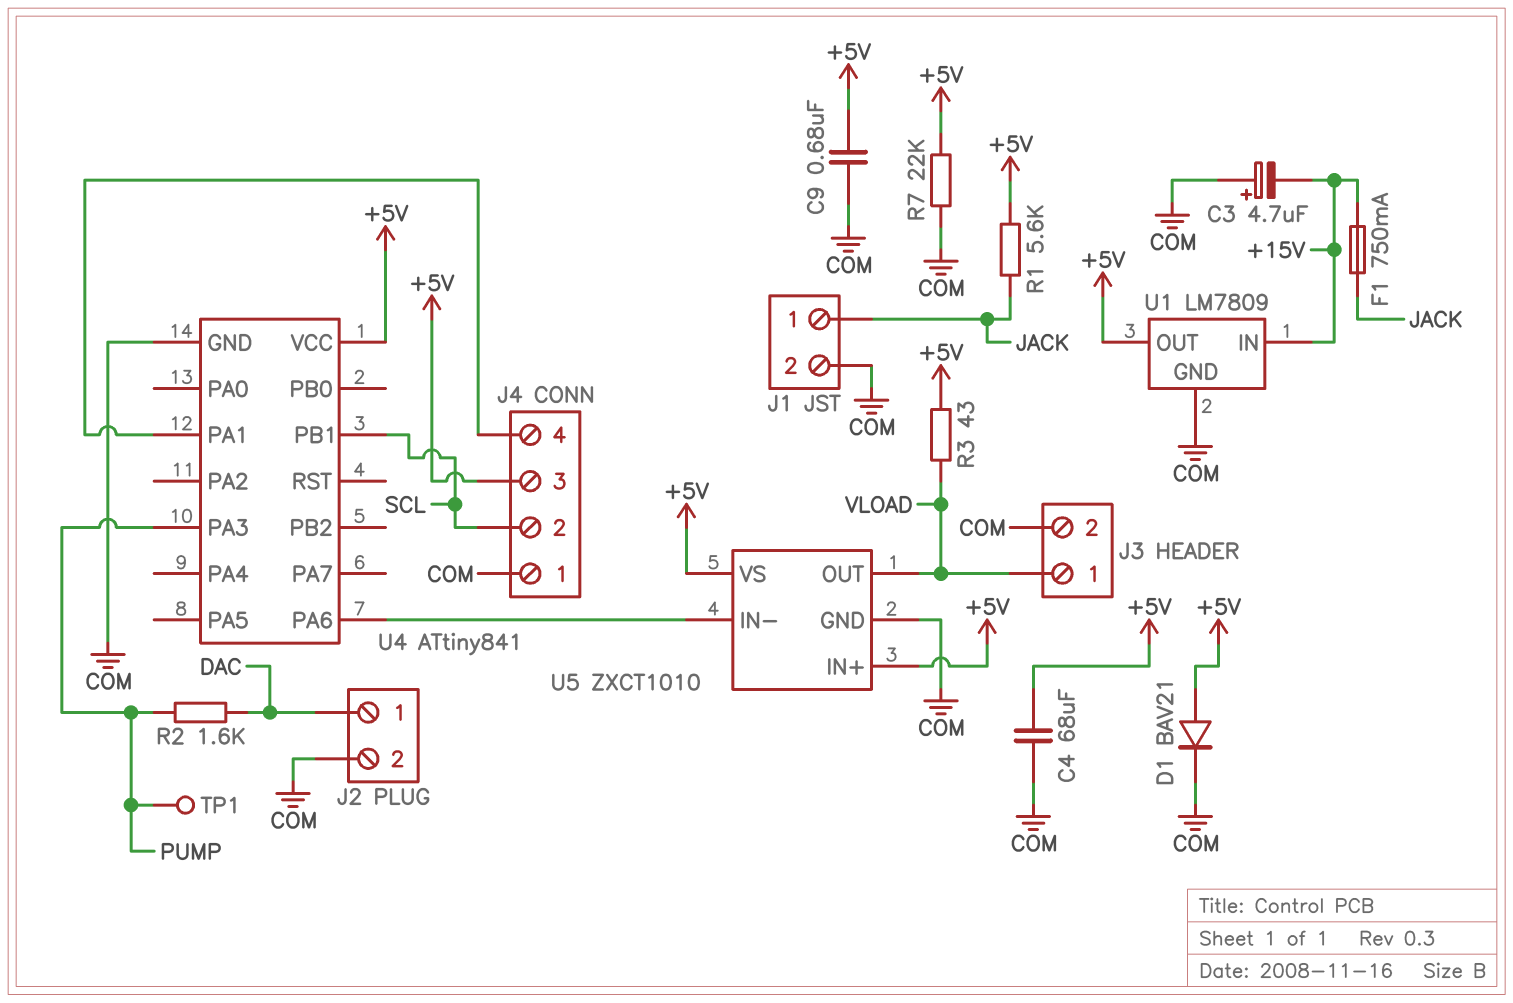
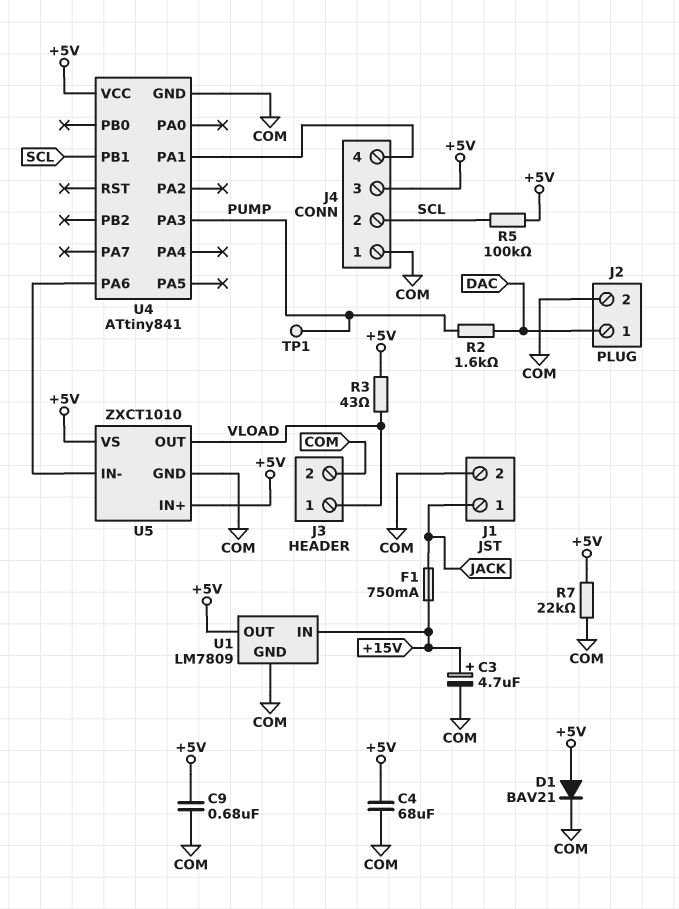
C3: 4.7uF (plus COM, minus +15V) -> 4.7uF (plus +15V, minus COM)
R1: 5.6k (+5V, JACK) -> none
R5: none -> 100k (+5V, SCL)

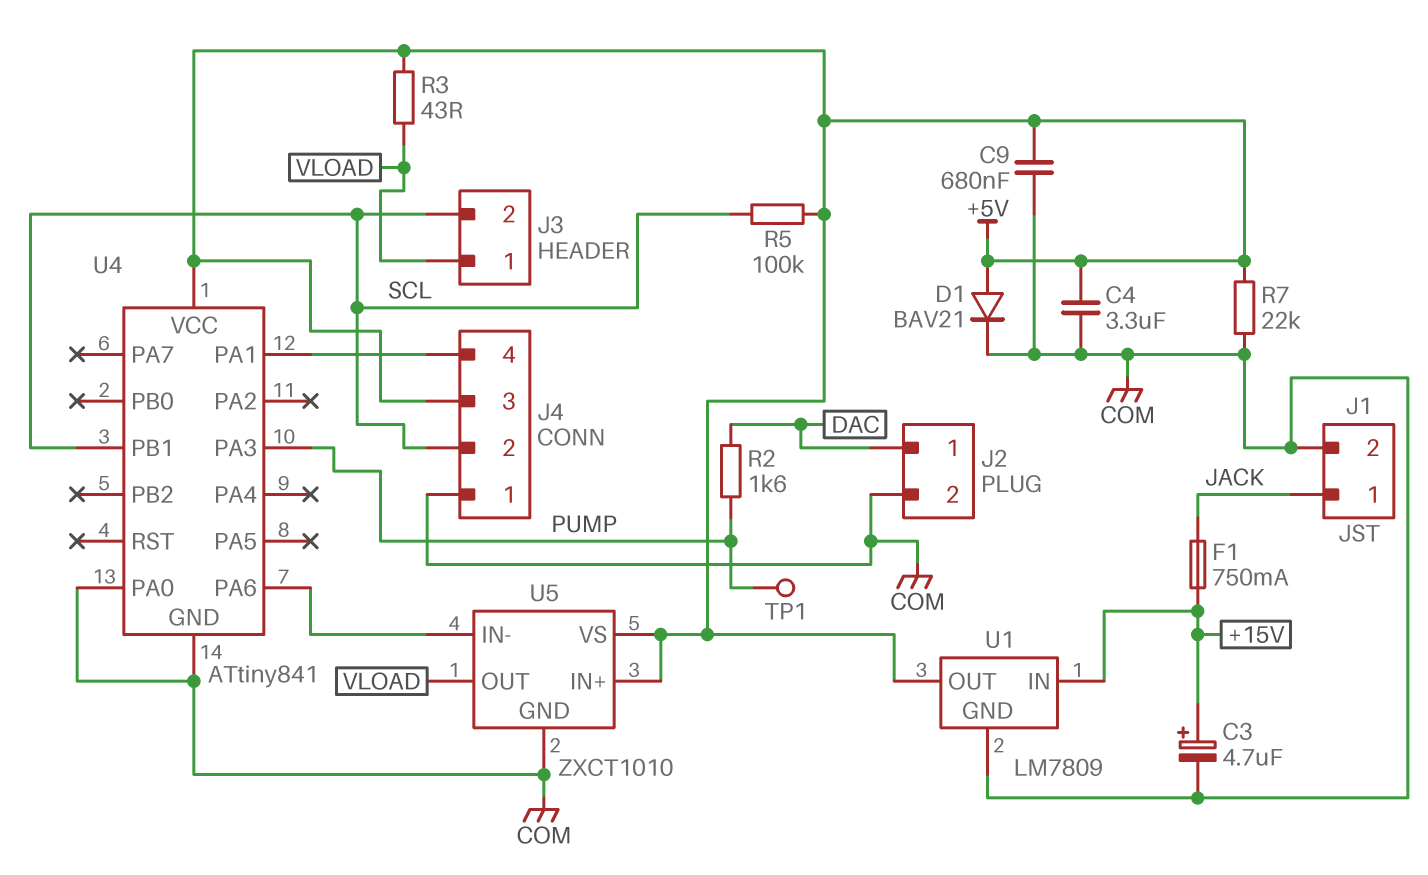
C4: 68uF (+5V, COM) -> 3.3uF (+5V, COM)
J3 pin 2: COM -> SCL
U4 pin PA0: none -> COM

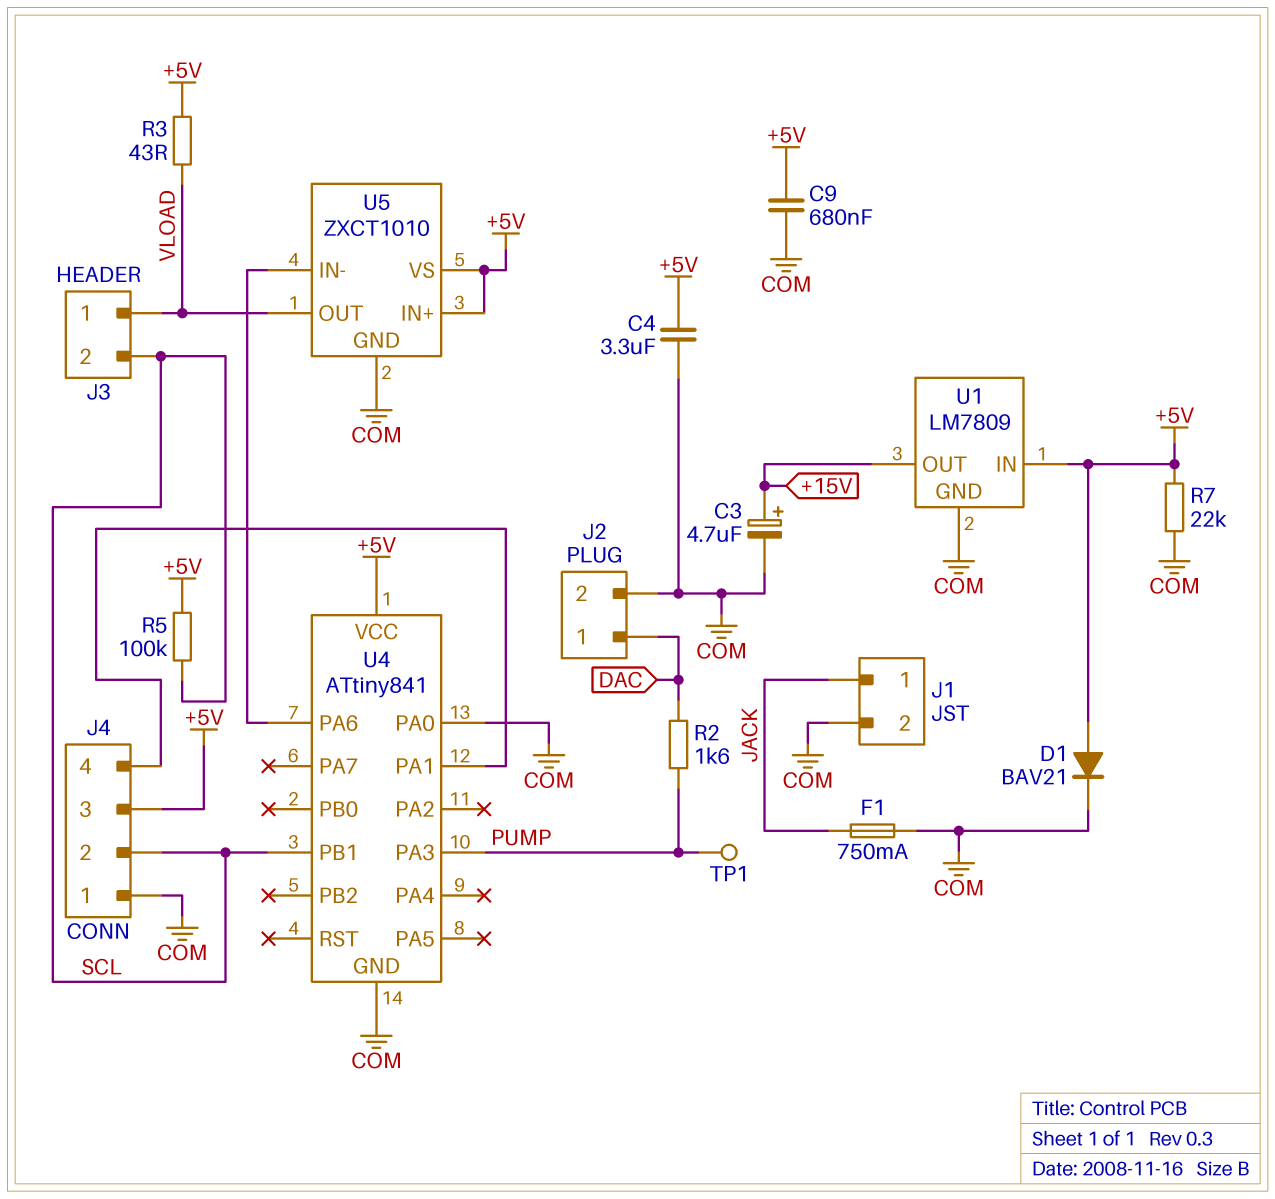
F1: 750mA (+15V, JACK) -> 750mA (COM, JACK)
U1 pin IN: +15V -> +5V
U1 pin OUT: +5V -> +15V

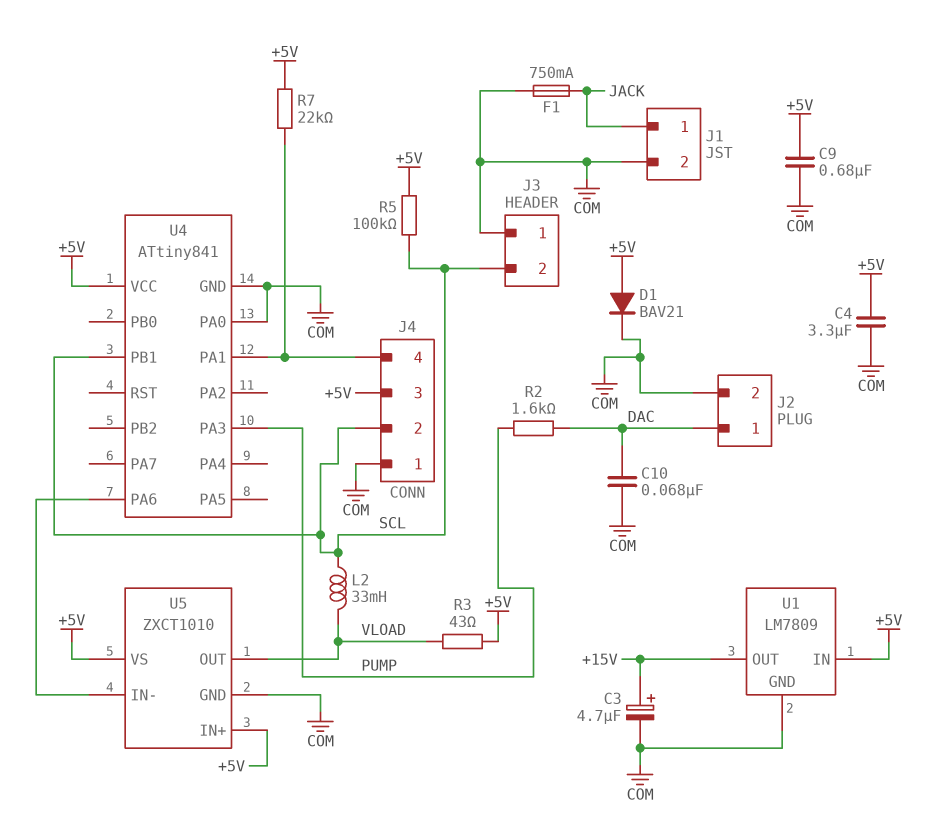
C10: none -> 68nF (COM, DAC)
J3 pin 1: VLOAD -> COM
L2: none -> 33mH (SCL, VLOAD)
R7: 22k (+5V, COM) -> 22k (+5V, J4/4)
TP1: test point (PUMP) -> none

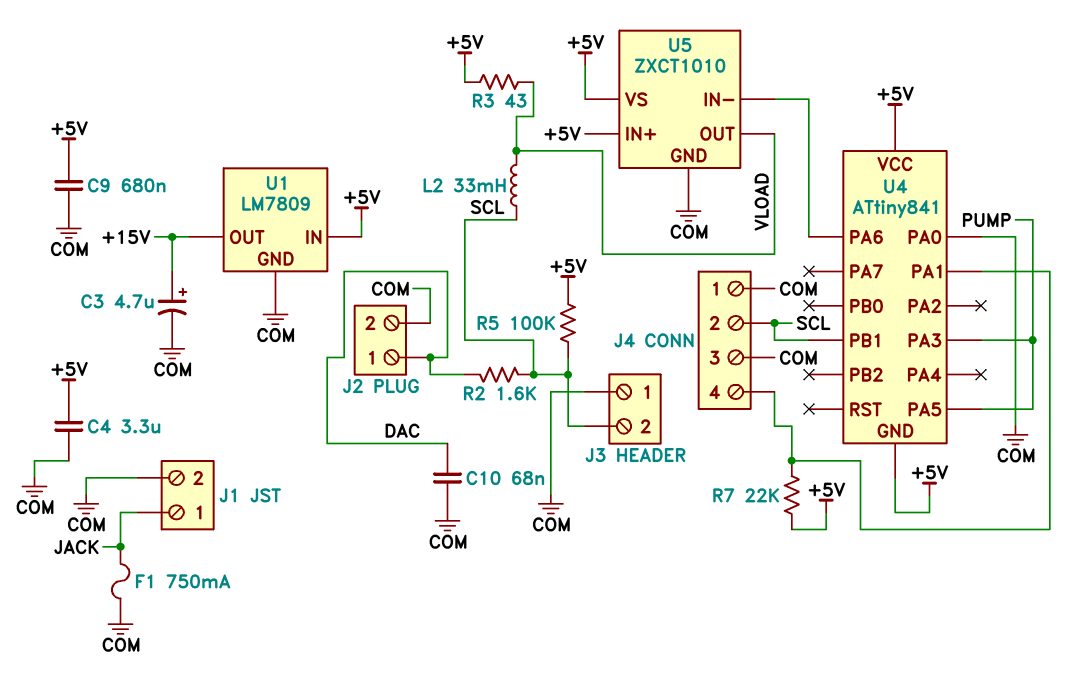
D1: diode BAV21 (A +5V, K COM) -> none
J4 pin 3: +5V -> COM
R2: 1.6k (DAC, PUMP) -> 1.6k (DAC, SCL)
U4 pin GND: COM -> +5V
U4 pin PA5: none -> PUMP

